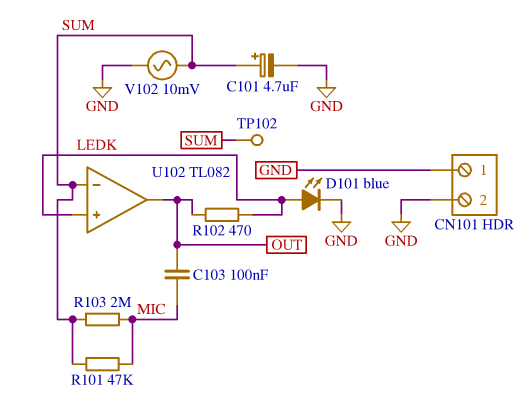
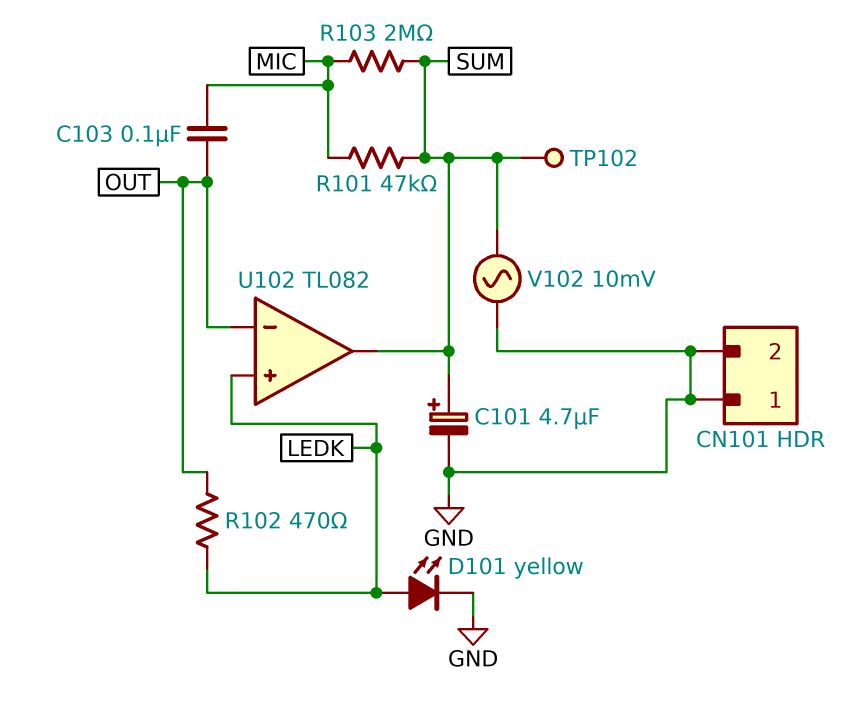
D101: LED blue (A LEDK, K GND) -> LED yellow (A LEDK, K GND)
U102 pin in-: SUM -> OUT
U102 pin out: OUT -> SUM

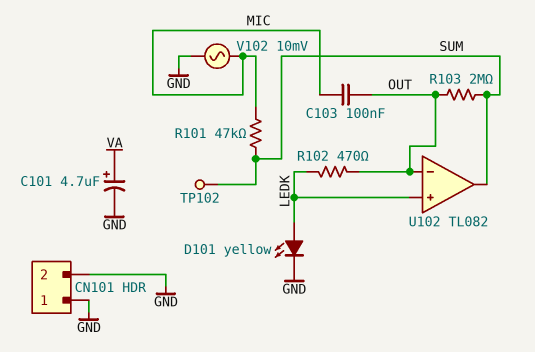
C101: 4.7uF (plus SUM, minus GND) -> 4.7uF (plus VA, minus GND)
R103: 2M (MIC, SUM) -> 2M (OUT, SUM)
V102: AC 10mV (GND, SUM) -> AC 10mV (GND, MIC)

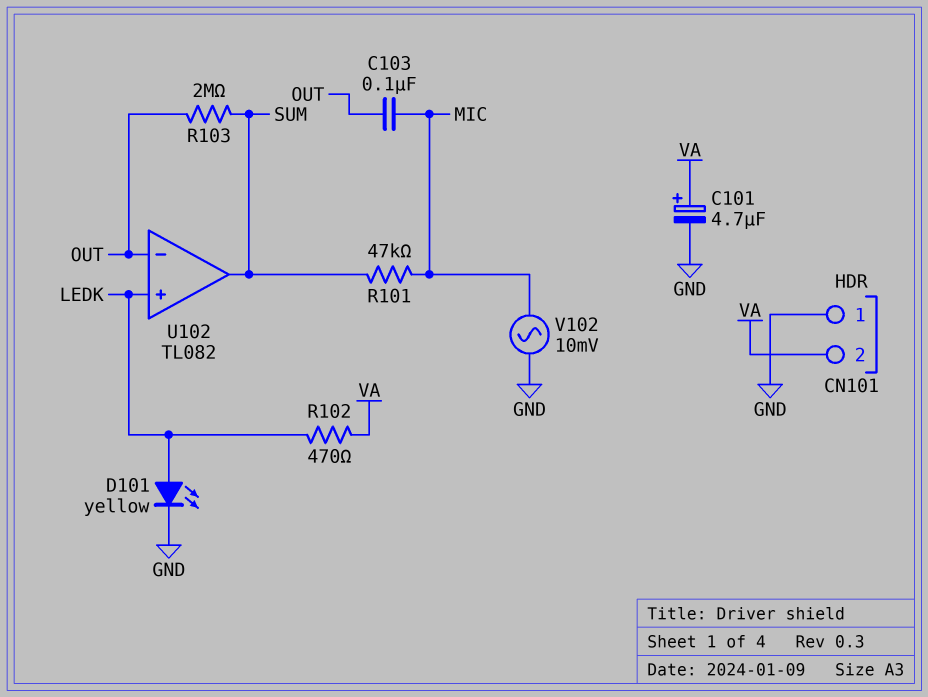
CN101 pin 2: GND -> VA
R102: 470 (LEDK, OUT) -> 470 (LEDK, VA)
TP102: test point (SUM) -> none

